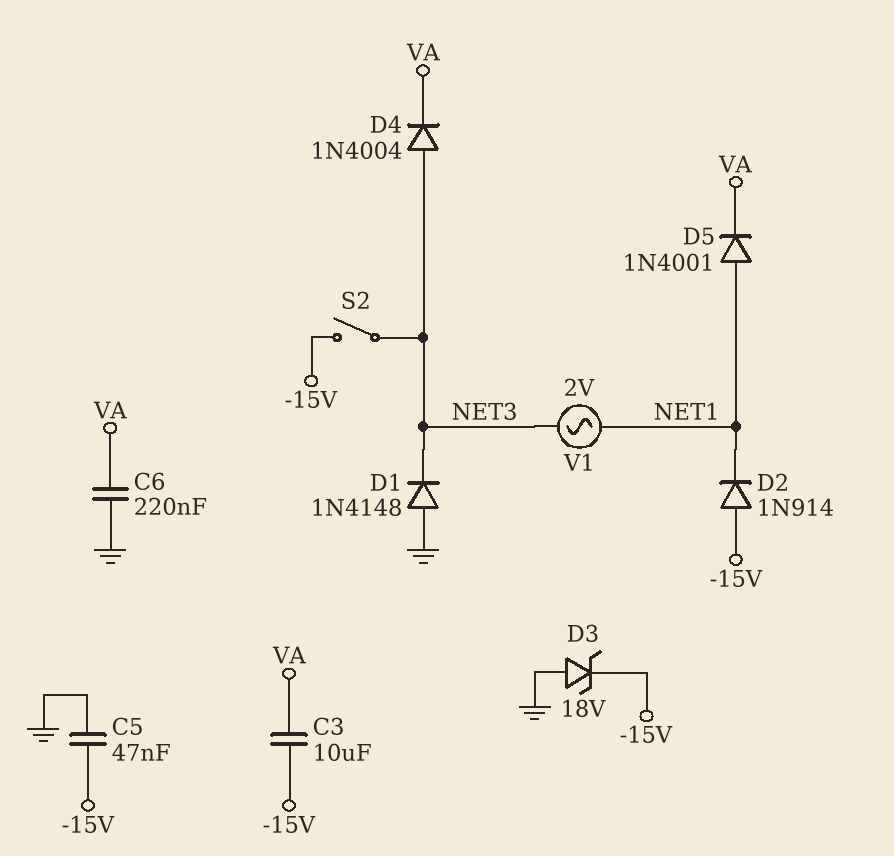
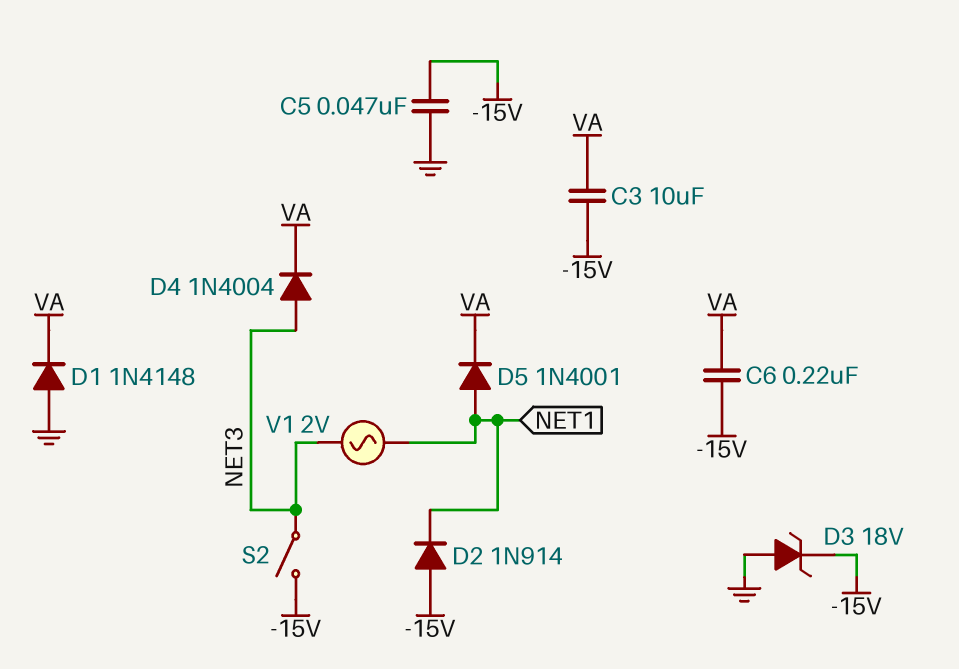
C6: 220nF (GND, VA) -> 220nF (-15V, VA)
D1: diode 1N4148 (A GND, K NET3) -> diode 1N4148 (A GND, K VA)

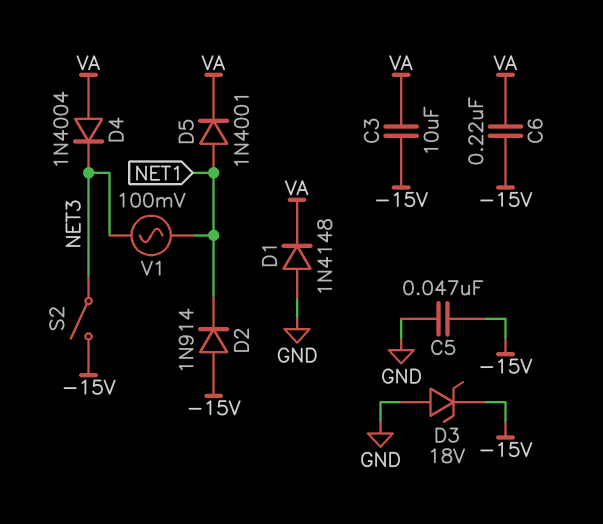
D4: diode 1N4004 (A NET3, K VA) -> diode 1N4004 (A VA, K NET3)
V1: AC 2V (NET1, NET3) -> AC 100mV (NET1, NET3)

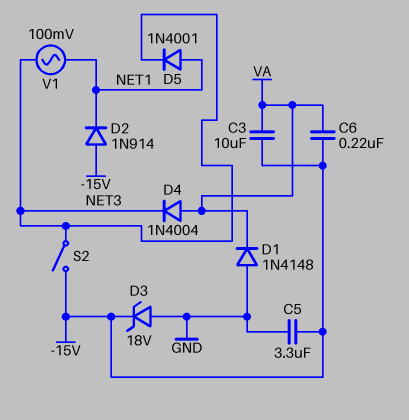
C5: 47nF (-15V, GND) -> 3.3uF (-15V, GND)
D5: diode 1N4001 (A NET1, K VA) -> diode 1N4001 (A NET1, K NET3)

